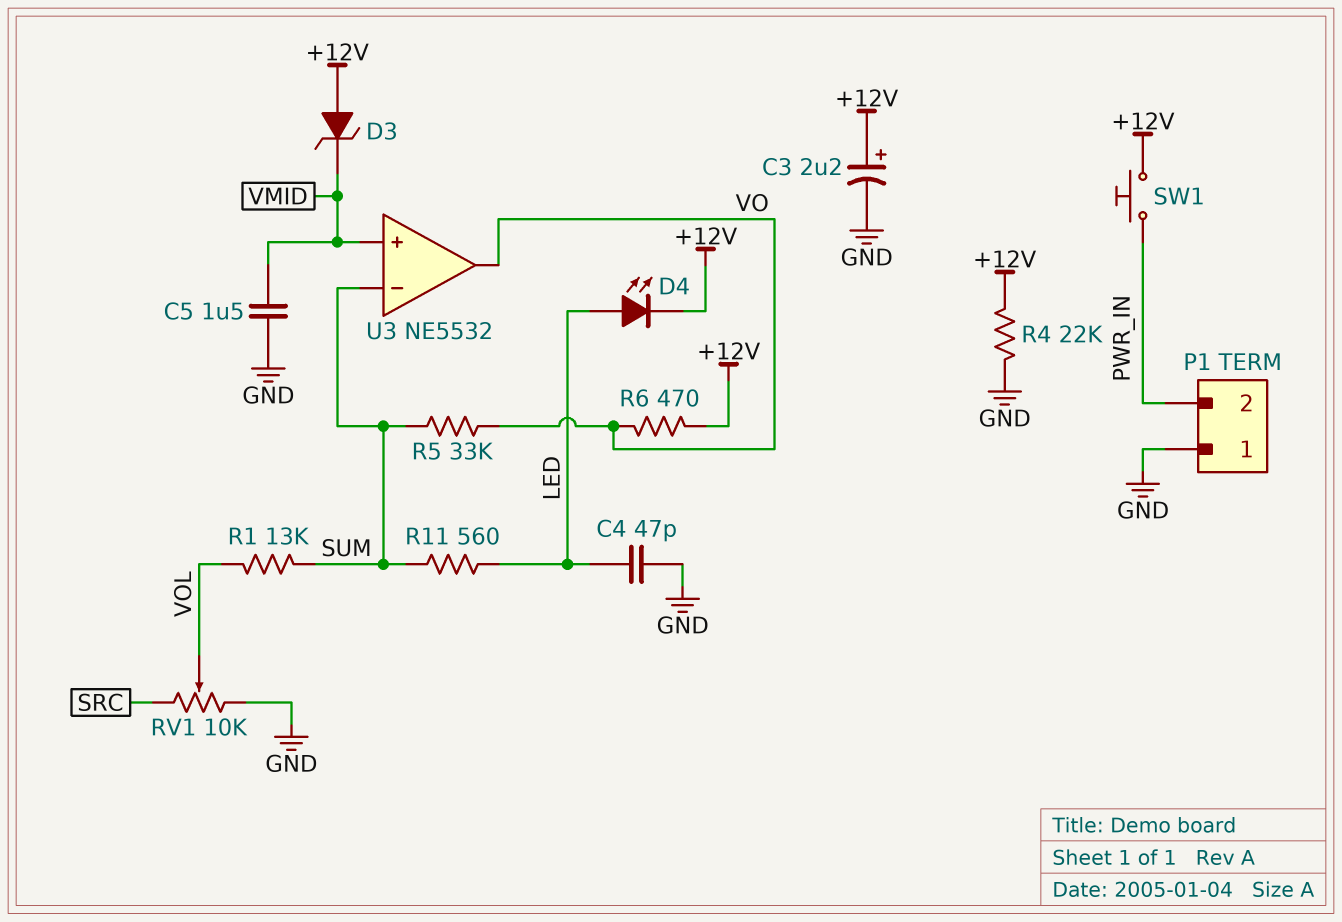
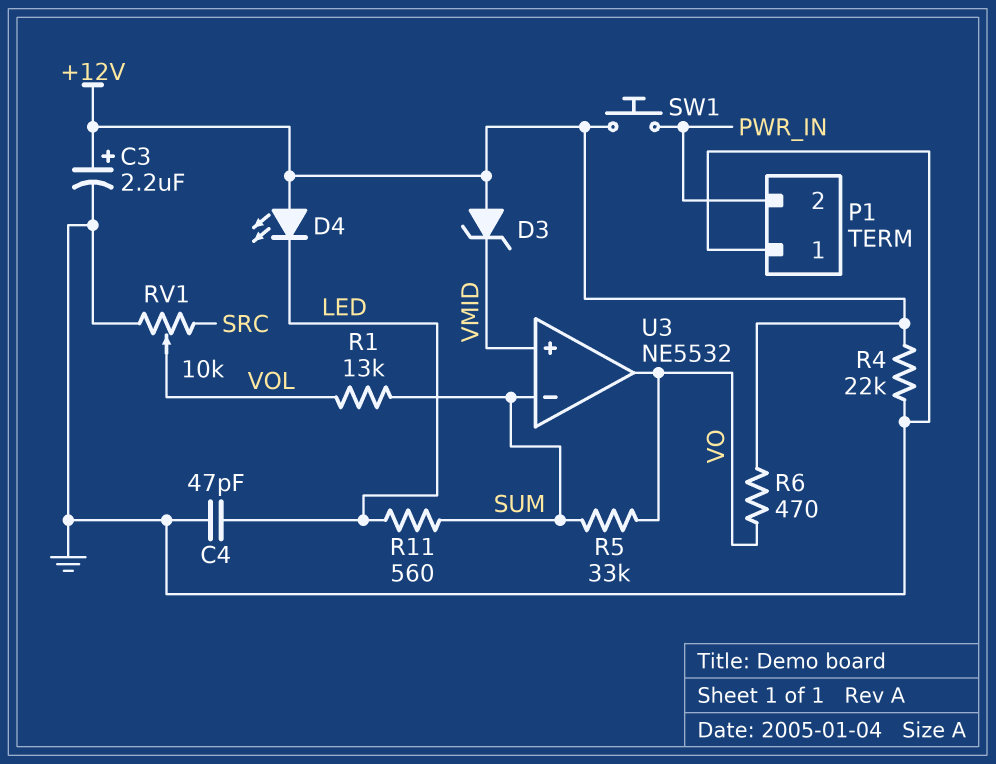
C5: 1.5uF (GND, VMID) -> none
D4: LED (A LED, K +12V) -> LED (A +12V, K LED)

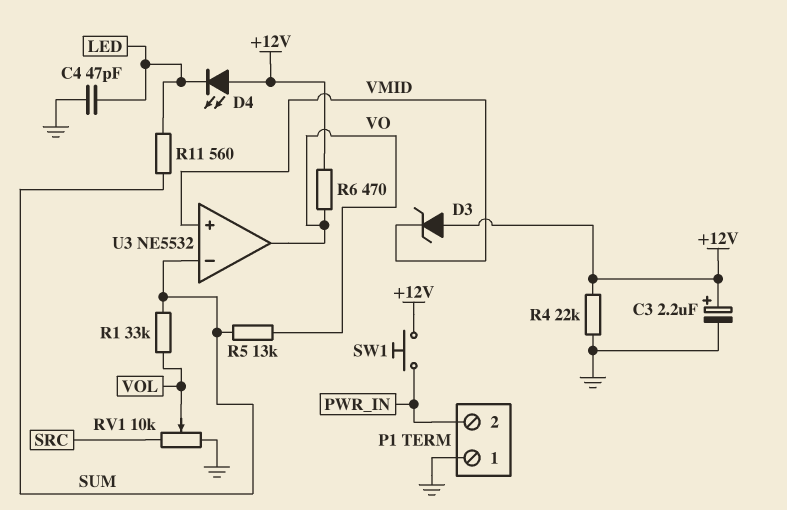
R1: 13k (SUM, VOL) -> 33k (SUM, VOL)
R5: 33k (SUM, VO) -> 13k (SUM, VO)

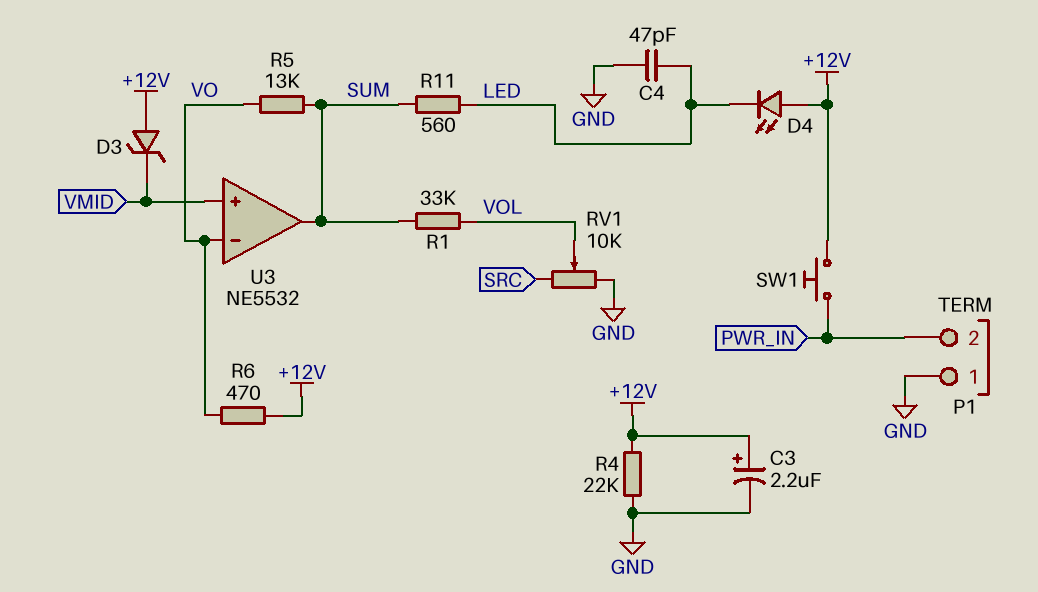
U3 pin in-: SUM -> VO
U3 pin out: VO -> SUM

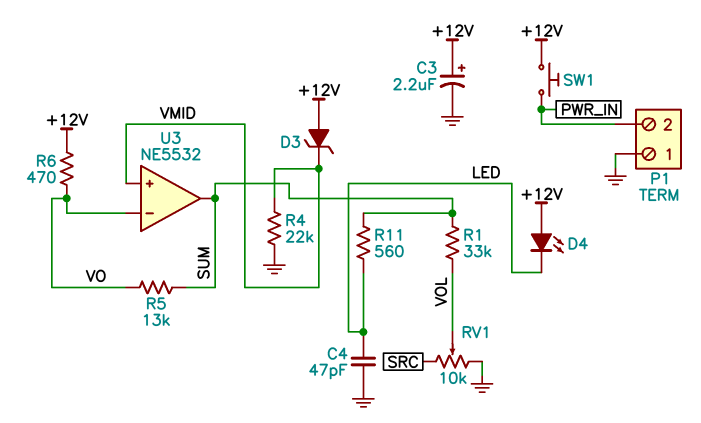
R4: 22k (+12V, GND) -> 22k (GND, VMID)

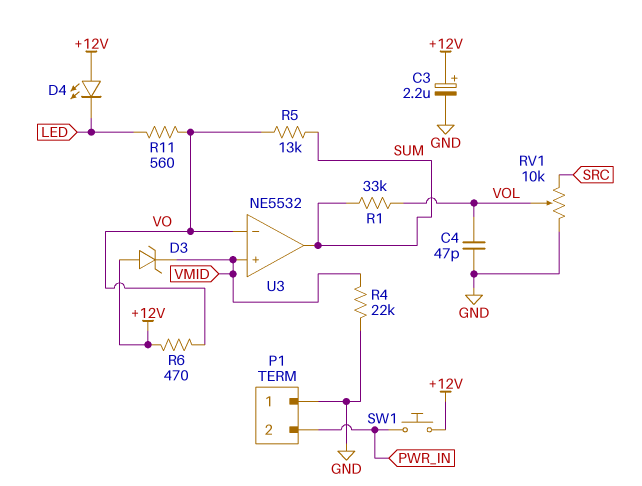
C4: 47pF (GND, LED) -> 47pF (GND, VOL)
R11: 560 (LED, SUM) -> 560 (LED, VO)

